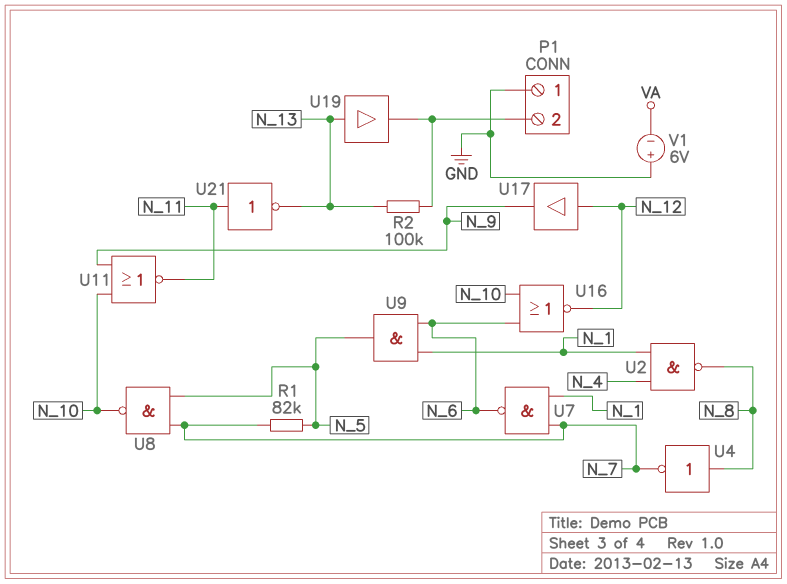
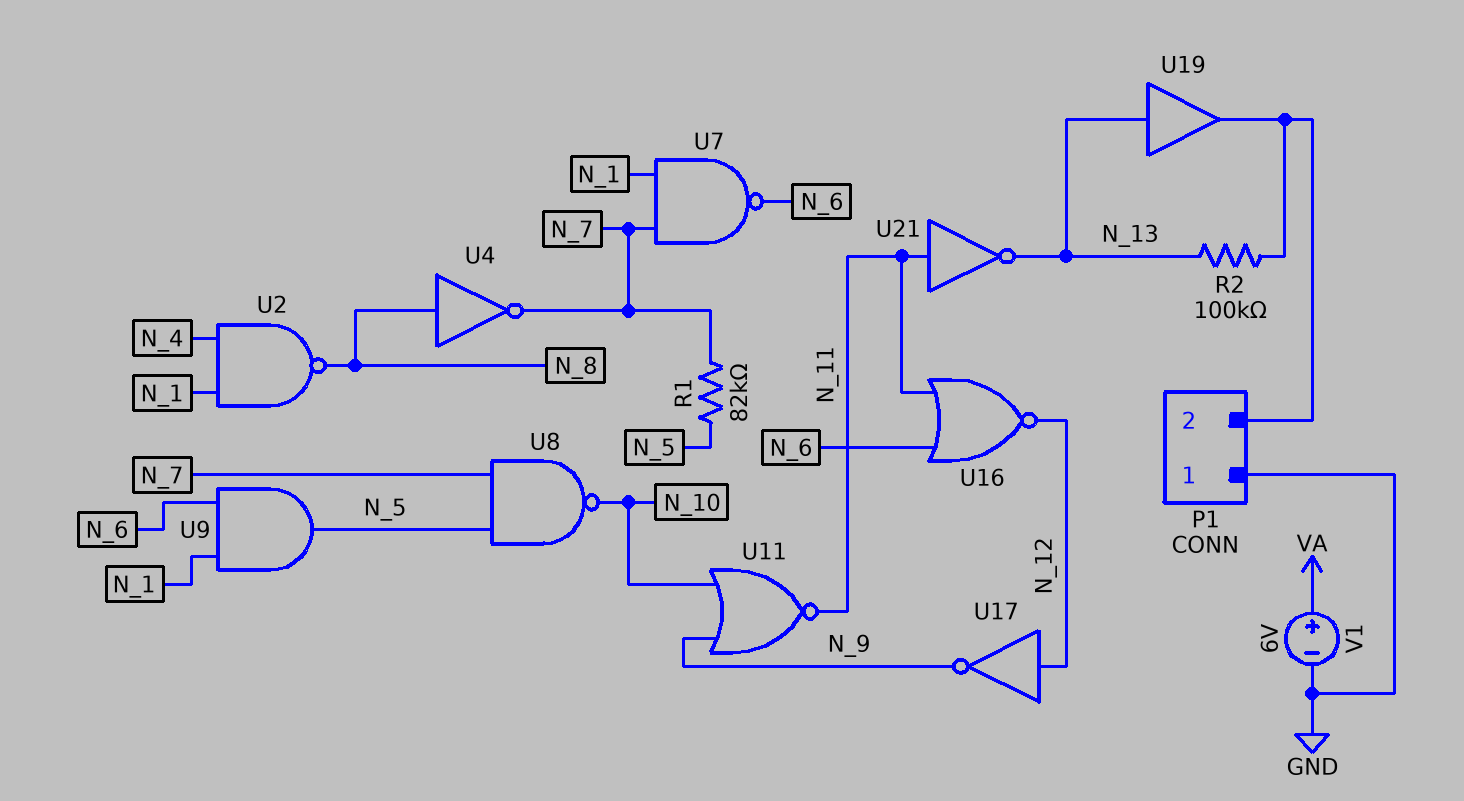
U16: NOR (in N_6, in N_10, out N_12) -> NOR (in N_6, in N_11, out N_12)
U17: buffer (in N_12, out N_9) -> NOT (in N_12, out N_9)
V1: 6V (plus GND, minus VA) -> 6V (plus VA, minus GND)

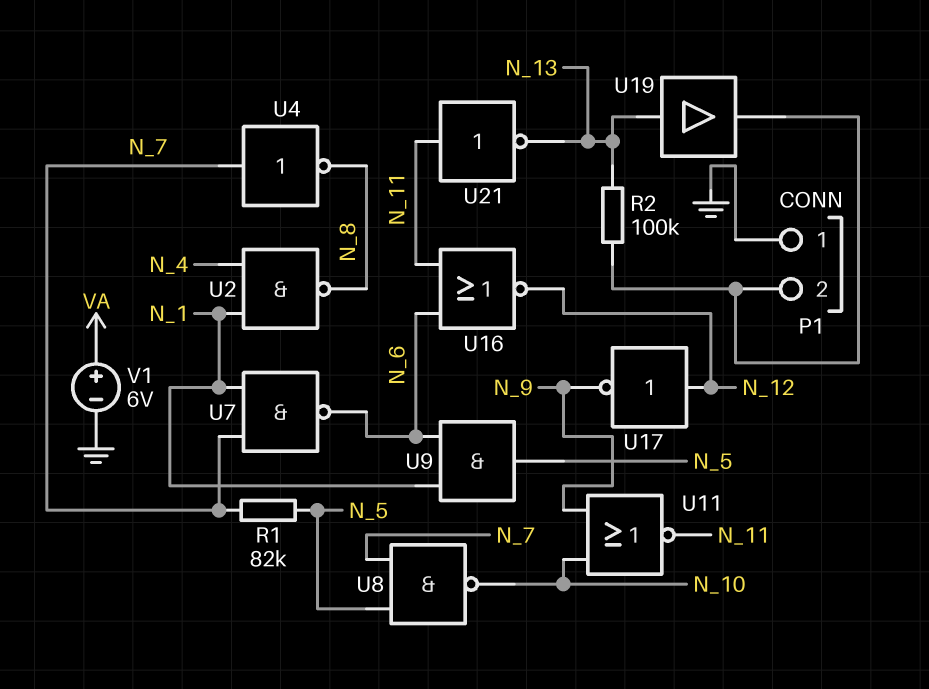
U4: NOT (in N_8, out N_7) -> NOT (in N_7, out N_8)

